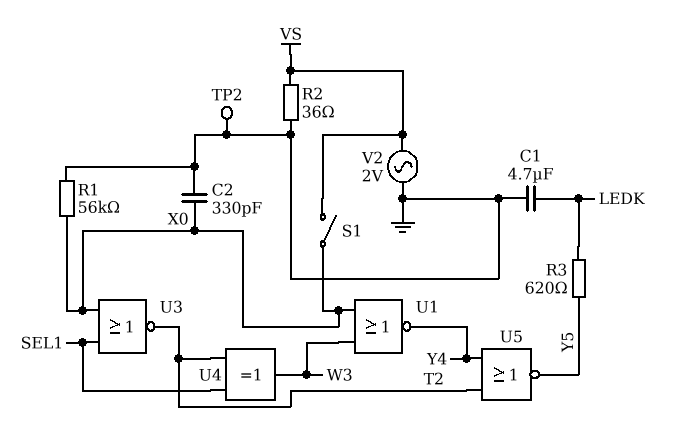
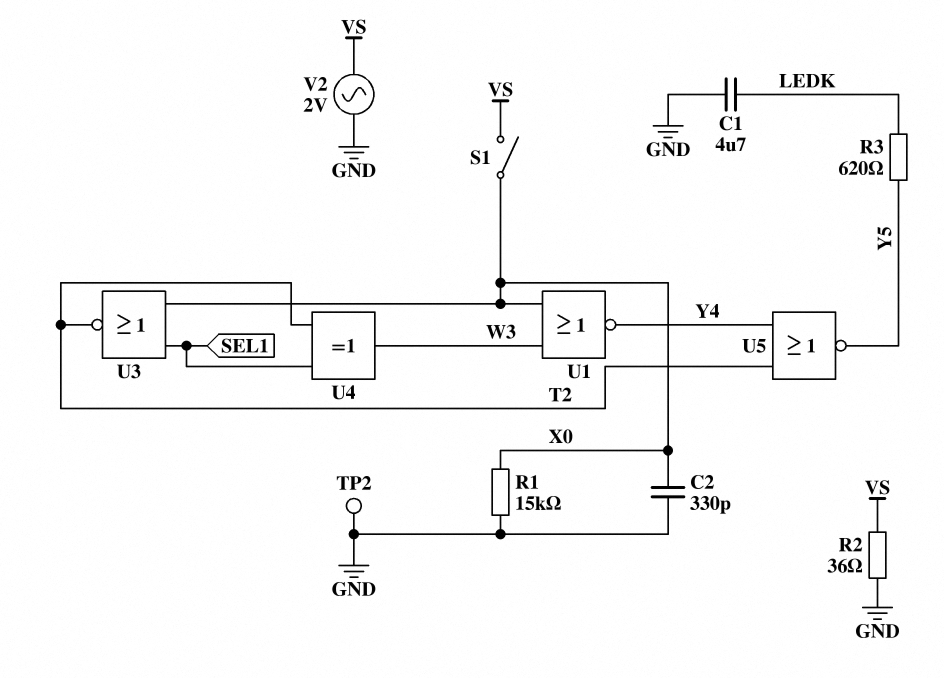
R1: 56k (GND, X0) -> 15k (GND, X0)

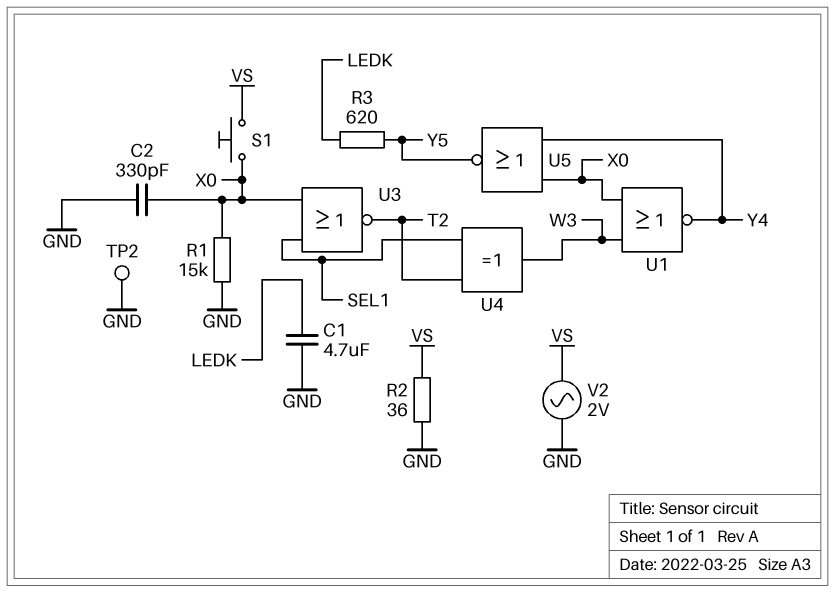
S1: switch (VS, X0) -> button (VS, X0)
U5: NOR (in T2, in Y4, out Y5) -> NOR (in X0, in Y4, out Y5)

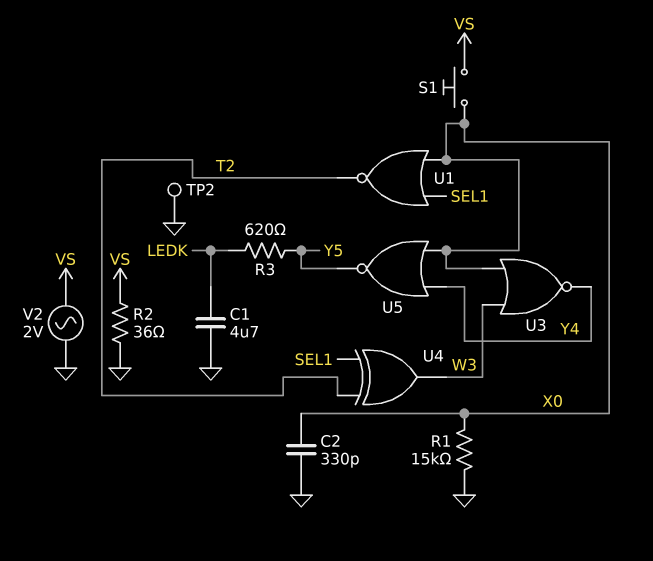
U1: NOR (in W3, in X0, out Y4) -> NOR (in SEL1, in X0, out T2)
U3: NOR (in SEL1, in X0, out T2) -> NOR (in W3, in X0, out Y4)

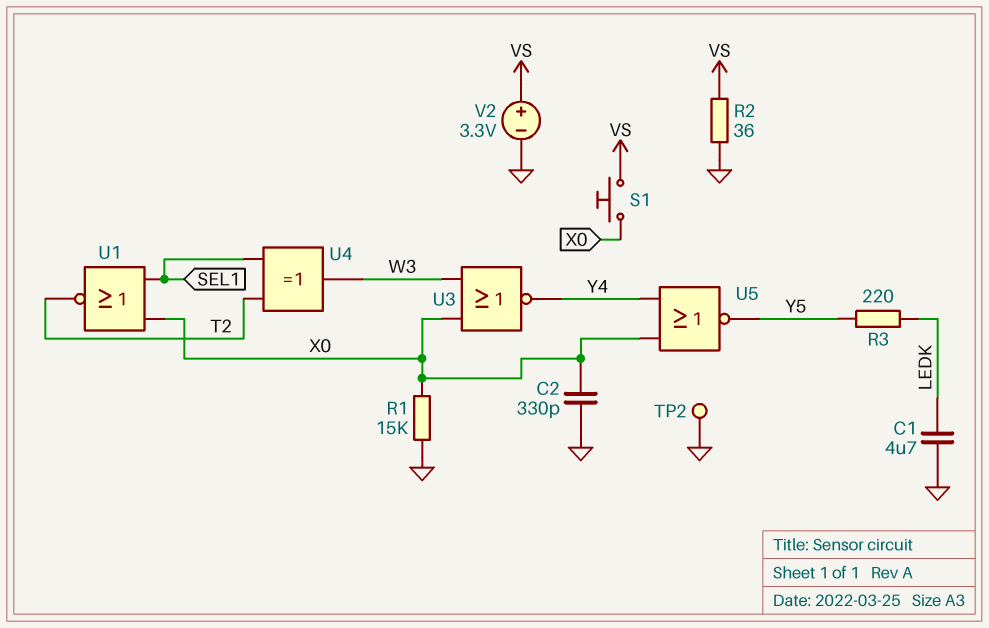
R3: 620 (LEDK, Y5) -> 220 (LEDK, Y5)
V2: AC 2V (GND, VS) -> 3.3V (plus VS, minus GND)

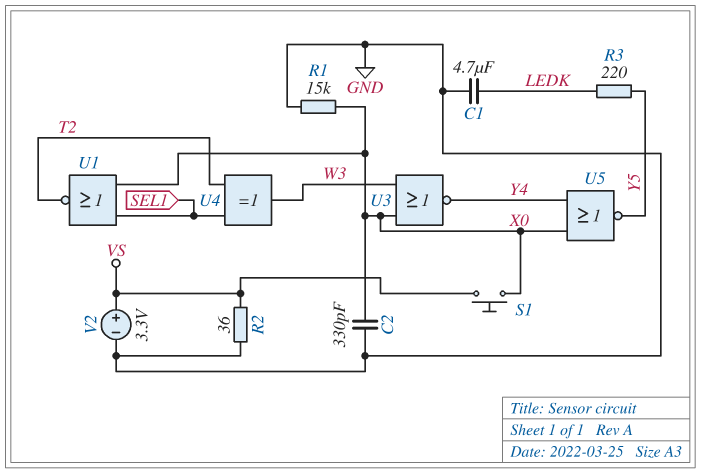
TP2: test point (GND) -> none

